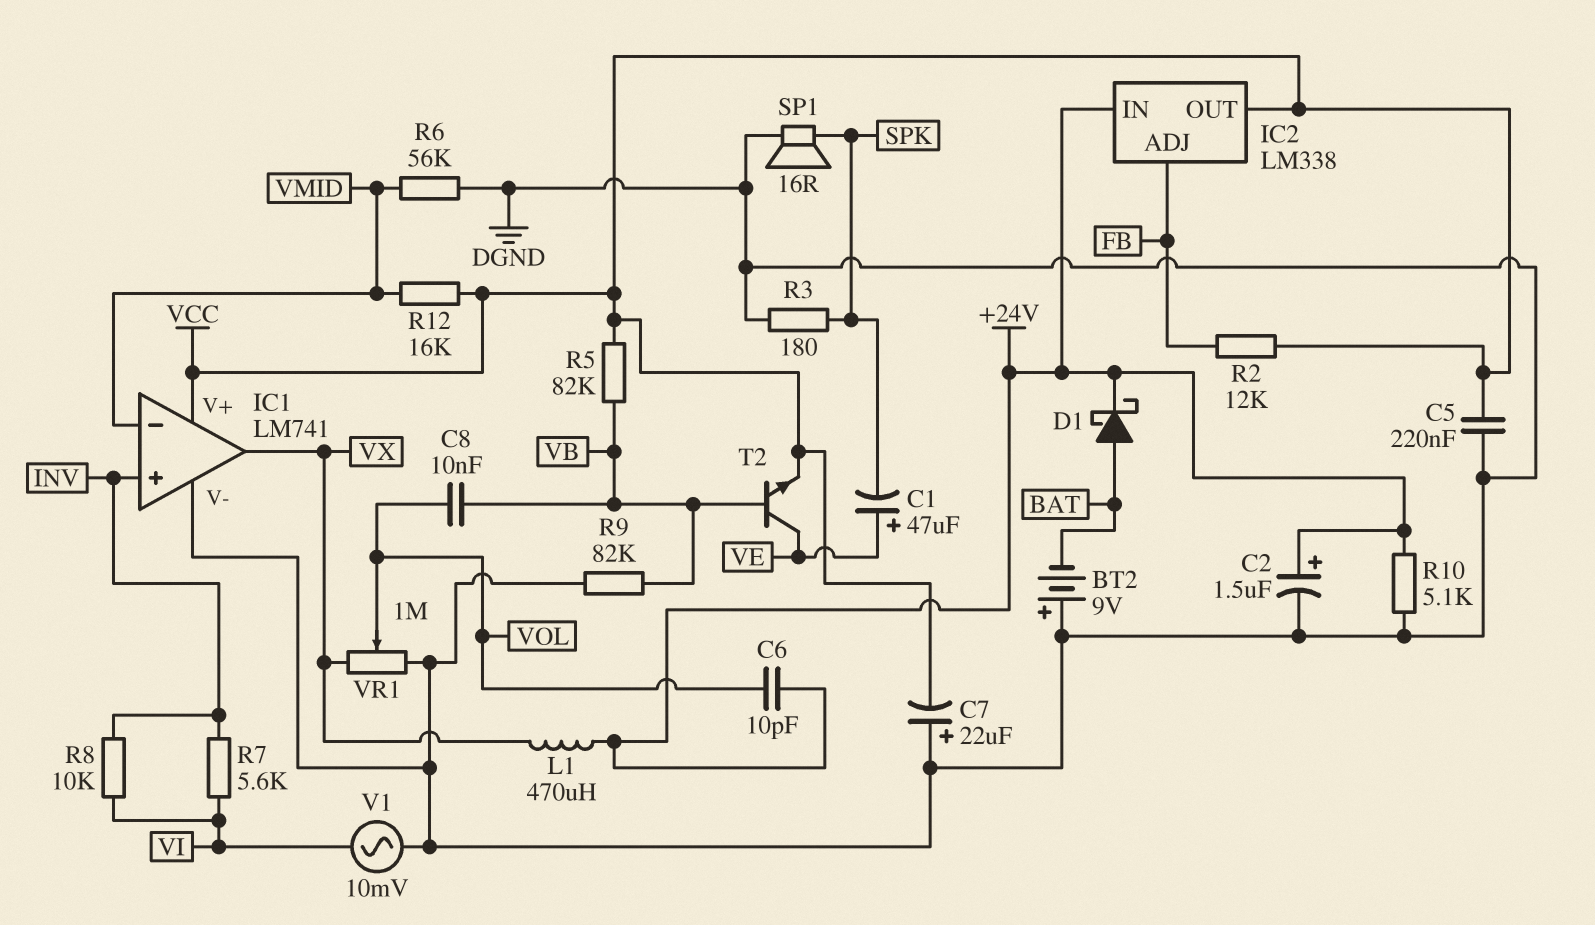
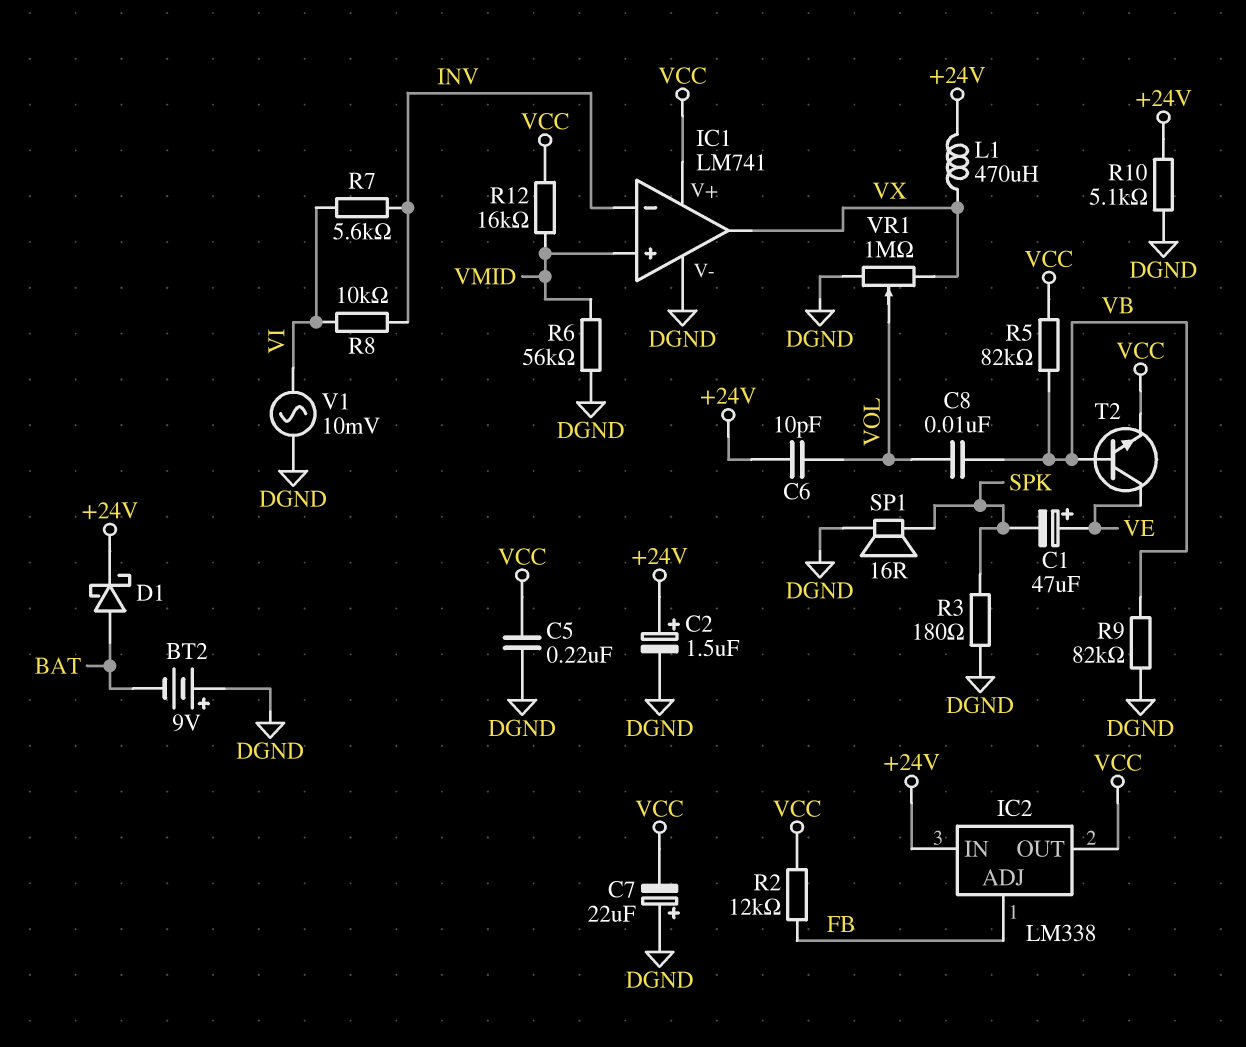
IC1 pin in+: INV -> VMID
IC1 pin in-: VMID -> INV

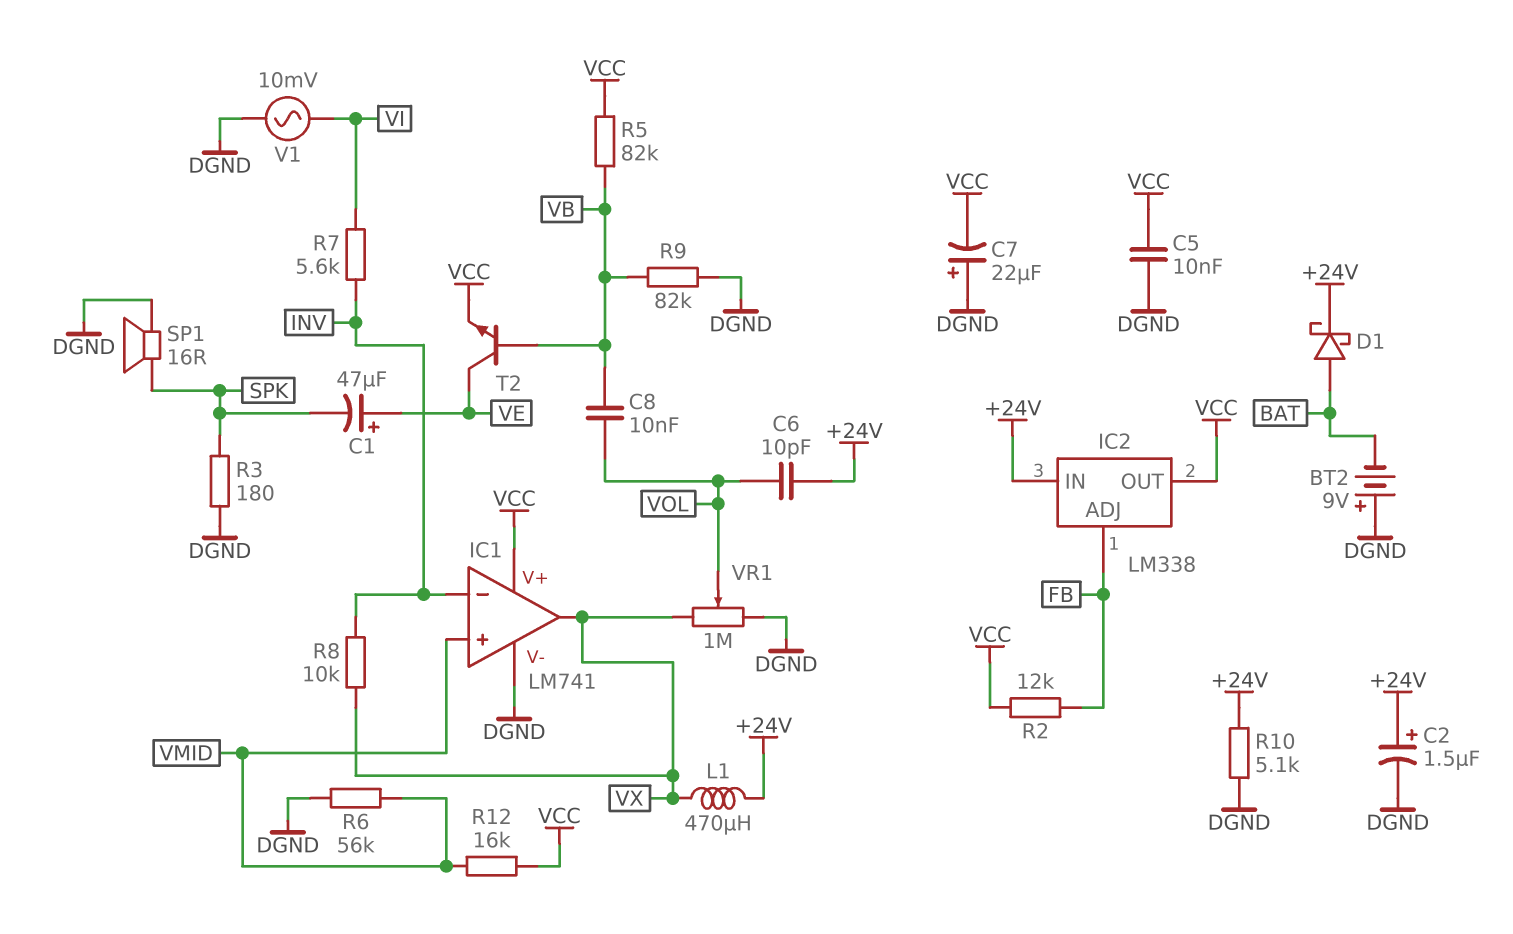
C5: 220nF (DGND, VCC) -> 10nF (DGND, VCC)
R8: 10k (INV, VI) -> 10k (INV, VX)

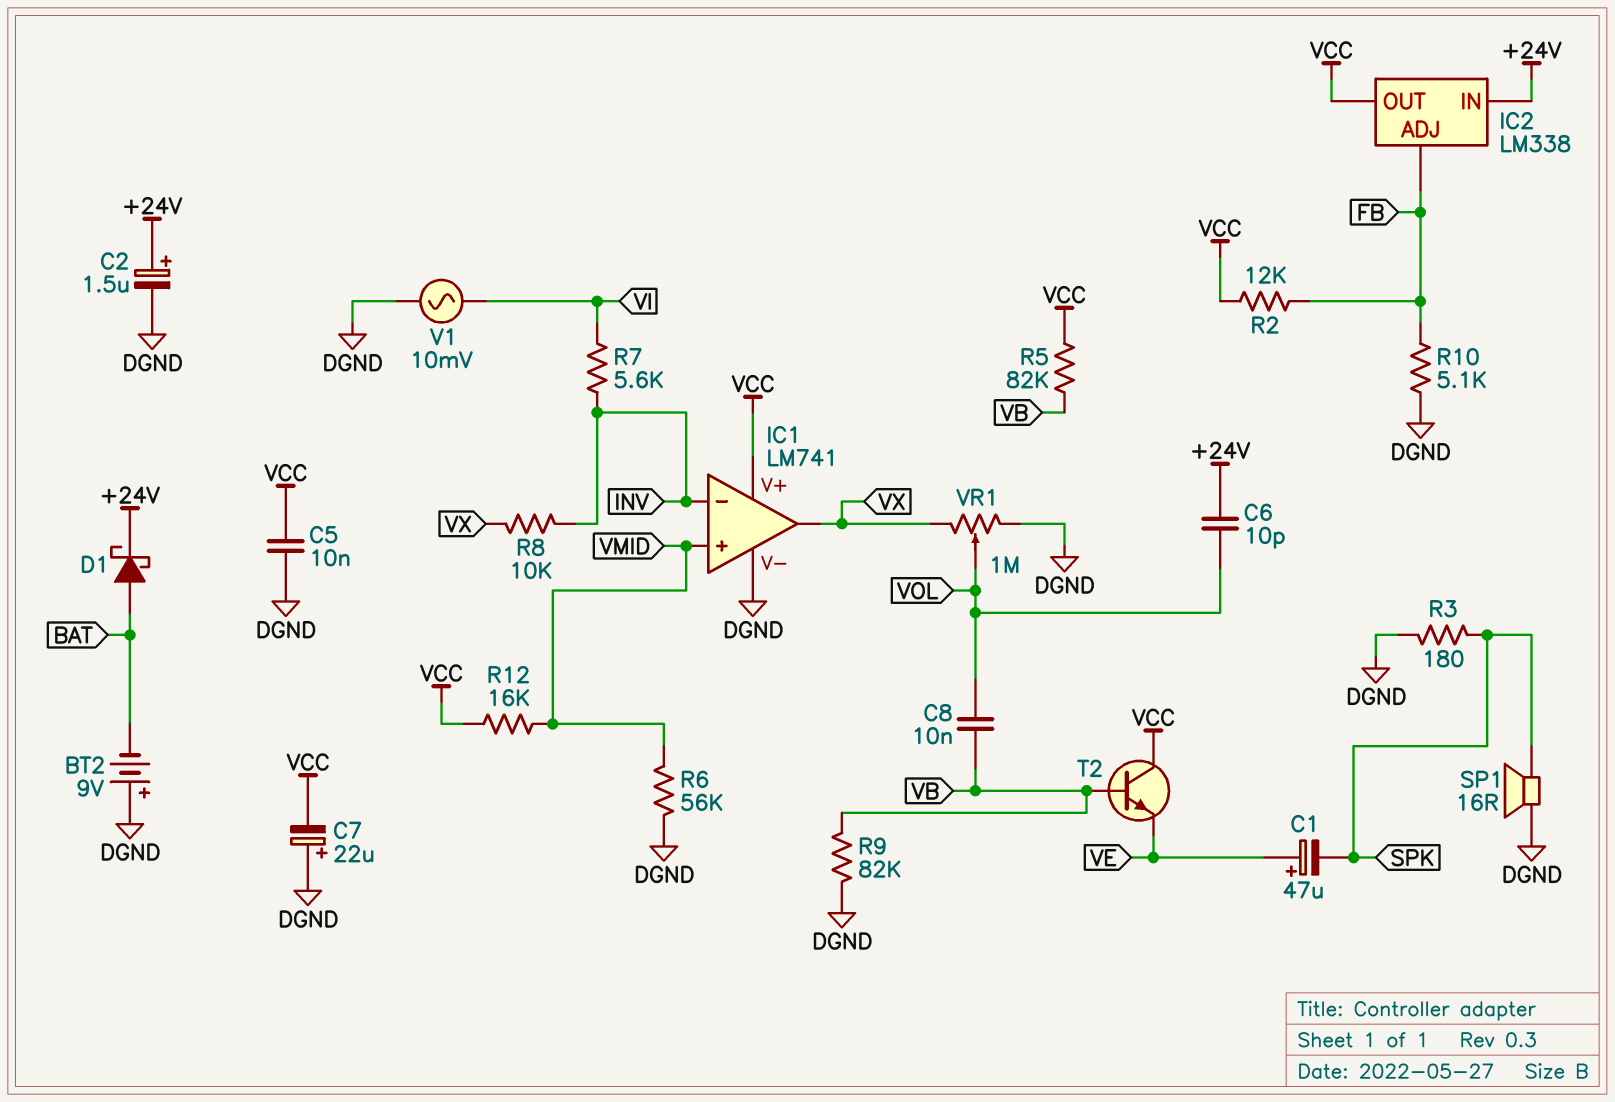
L1: 470uH (+24V, VX) -> none
R10: 5.1k (+24V, DGND) -> 5.1k (DGND, FB)
T2: NPN (B VB, C VE, E VCC) -> NPN (B VB, C VCC, E VE)

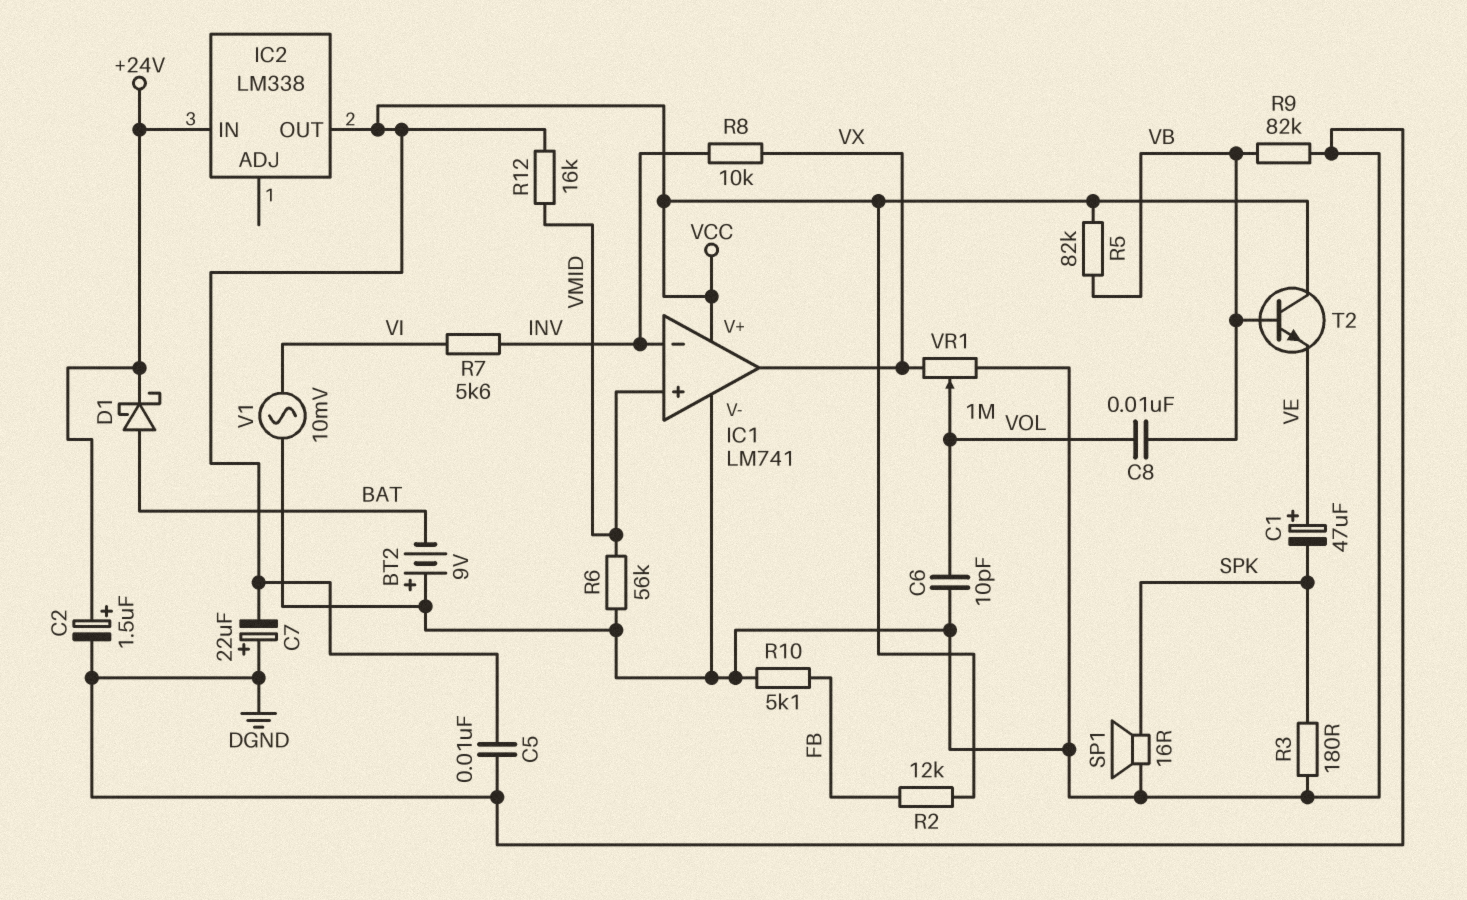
C6: 10pF (+24V, VOL) -> 10pF (DGND, VOL)
IC2 pin ADJ: FB -> none

